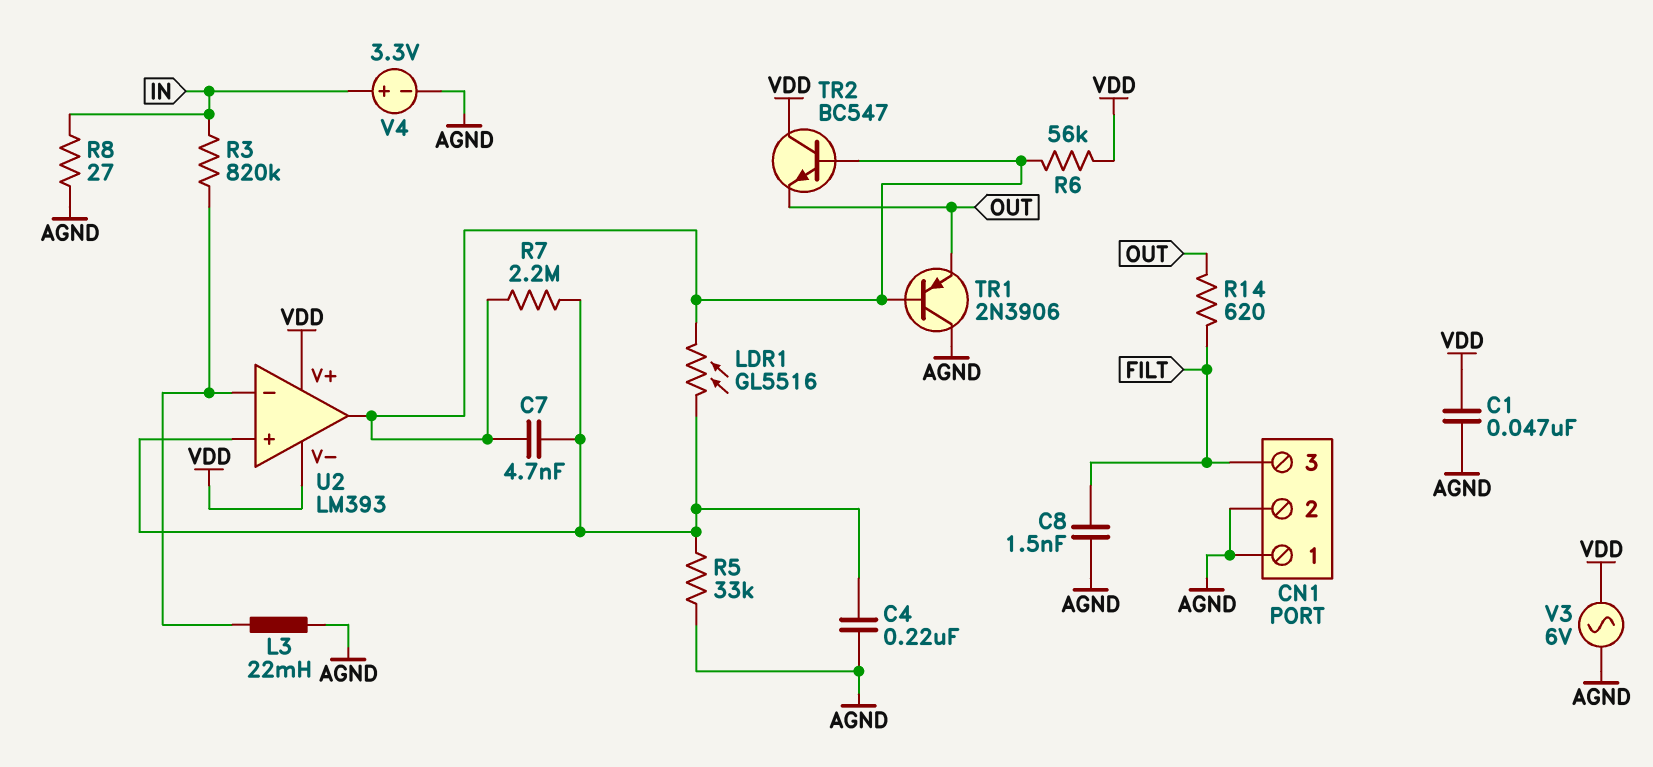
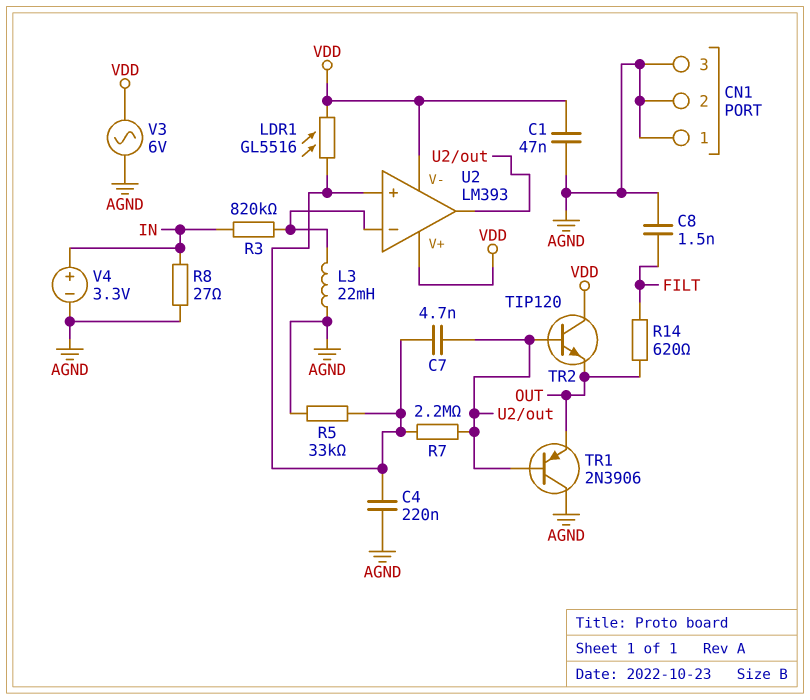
CN1 pin 3: FILT -> AGND
LDR1: GL5516 (U2/in+, U2/out) -> GL5516 (U2/in+, VDD)
R6: 56k (U2/out, VDD) -> none
TR2: NPN BC547 (B U2/out, C VDD, E OUT) -> NPN TIP120 (B U2/out, C VDD, E OUT)

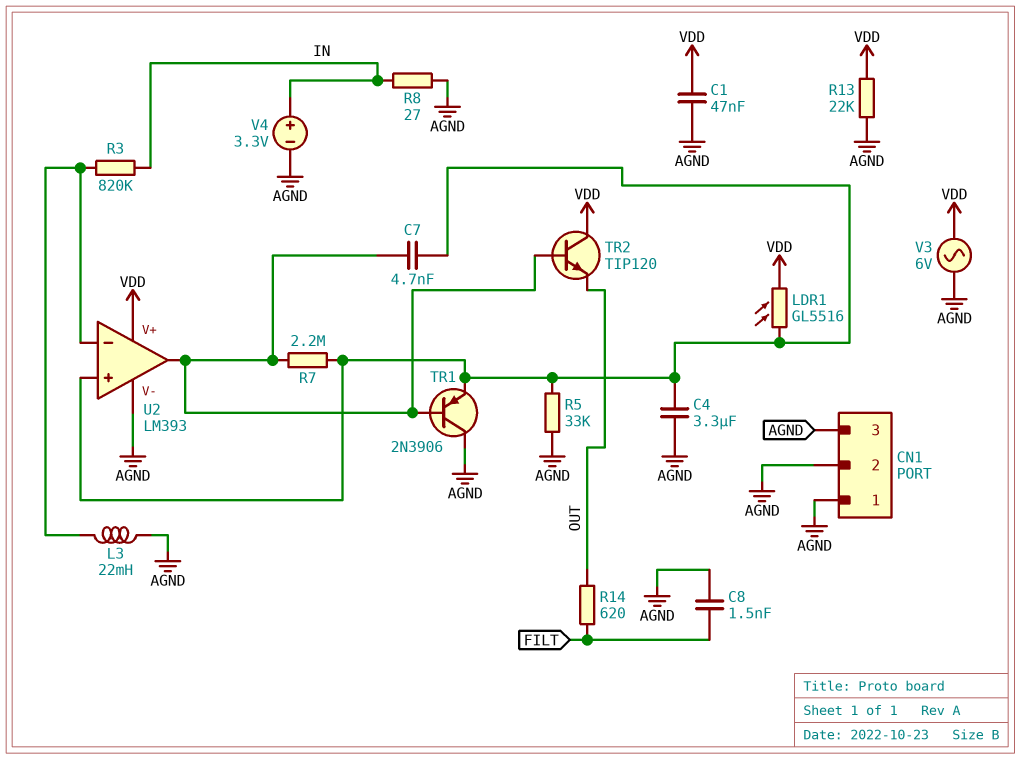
C4: 220nF (AGND, U2/in+) -> 3.3uF (AGND, U2/in+)
R13: none -> 22k (AGND, VDD)
TR1: PNP 2N3906 (B U2/out, C AGND, E OUT) -> PNP 2N3906 (B U2/out, C AGND, E U2/in+)
U2 pin V-: VDD -> AGND

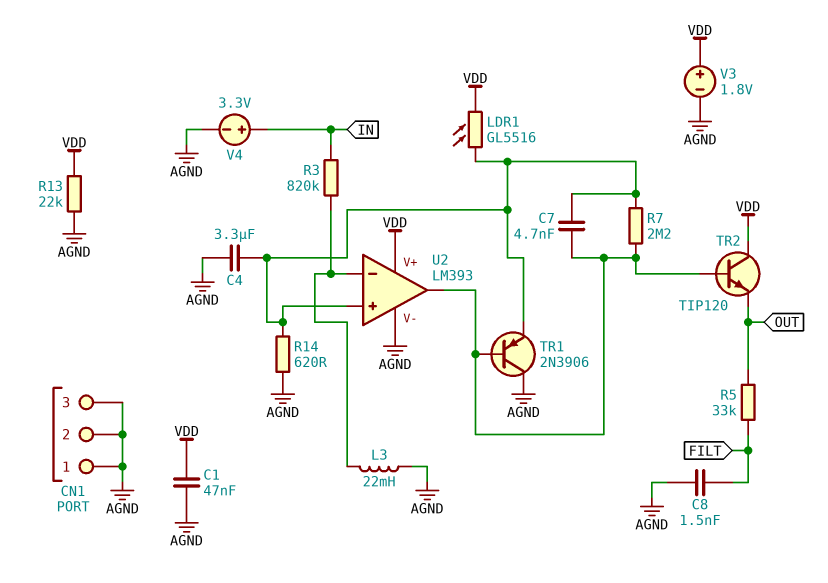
R5: 33k (AGND, U2/in+) -> 33k (FILT, OUT)
R8: 27 (AGND, IN) -> none
R14: 620 (FILT, OUT) -> 620 (AGND, U2/in+)
V3: AC 6V (AGND, VDD) -> 1.8V (plus VDD, minus AGND)

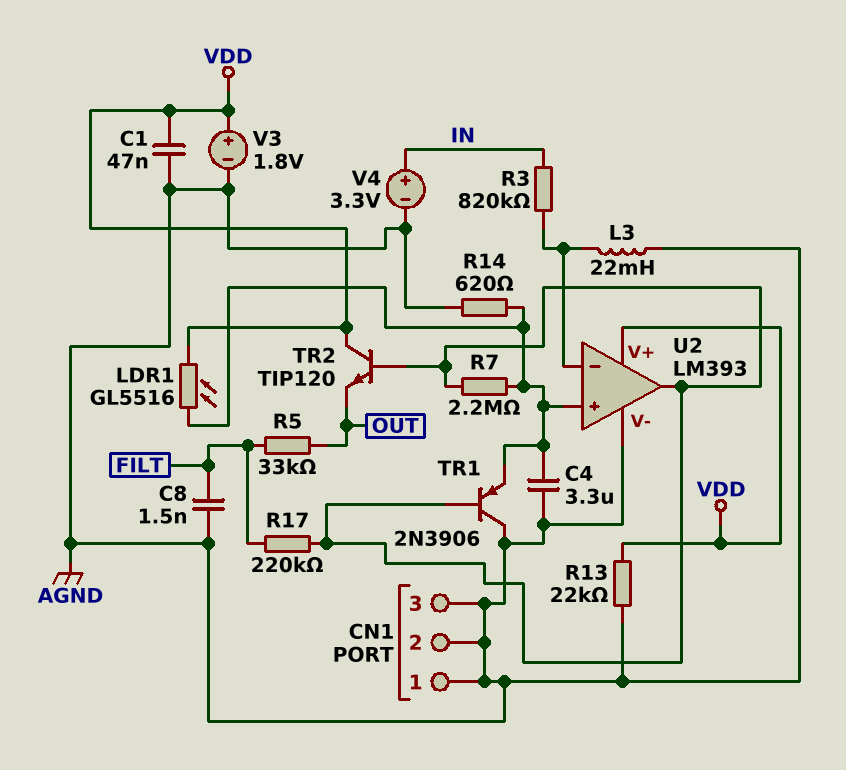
C7: 4.7nF (U2/in+, U2/out) -> none
R17: none -> 220k (FILT, U2/out)

